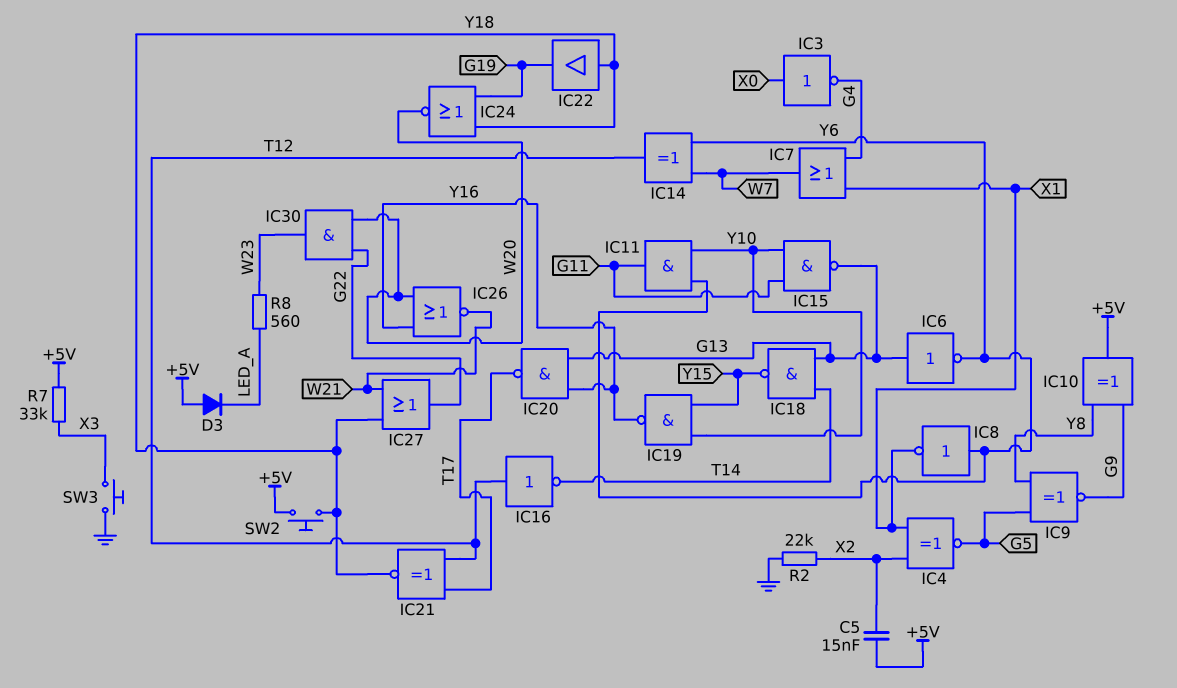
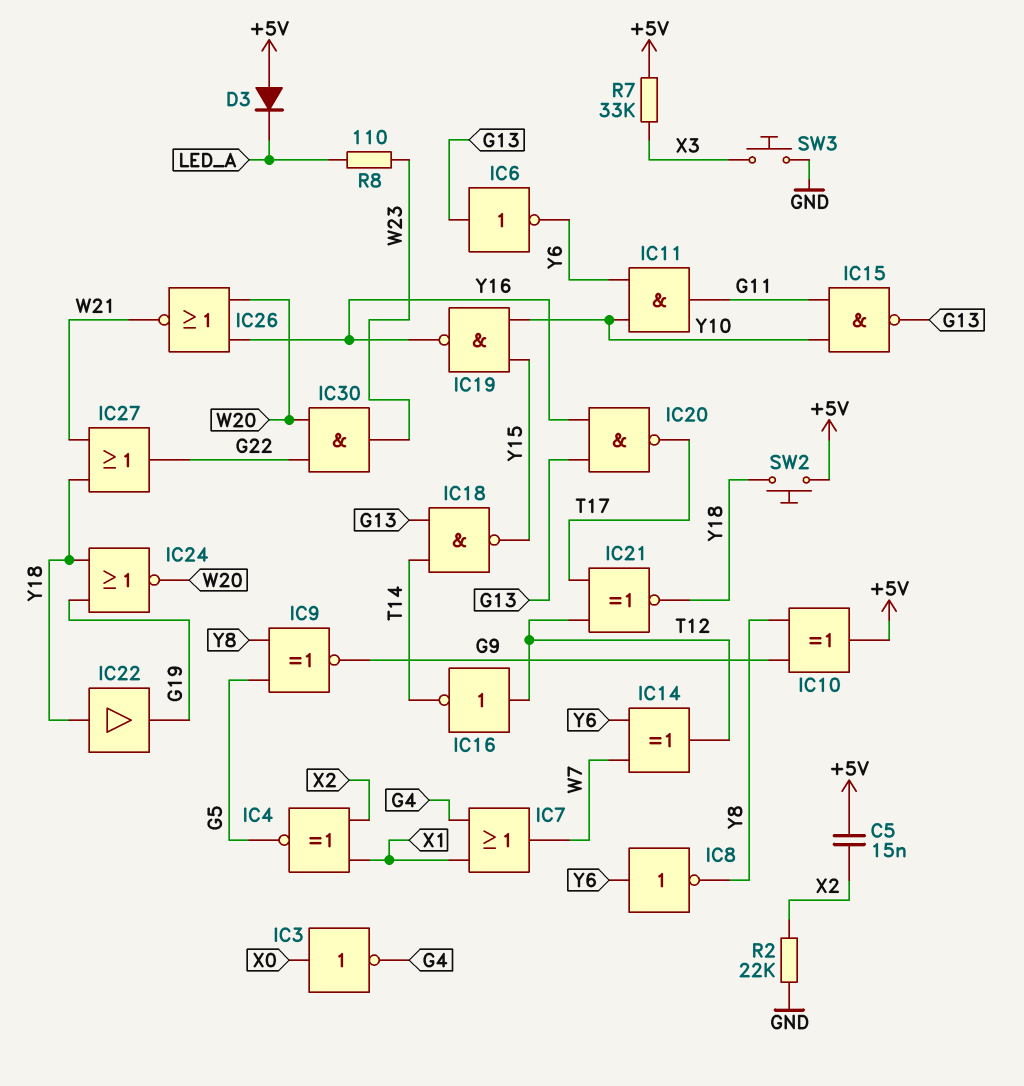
IC8: NOT (in Y6, out X1) -> NOT (in Y6, out Y8)
R8: 560 (LED_A, W23) -> 110 (LED_A, W23)

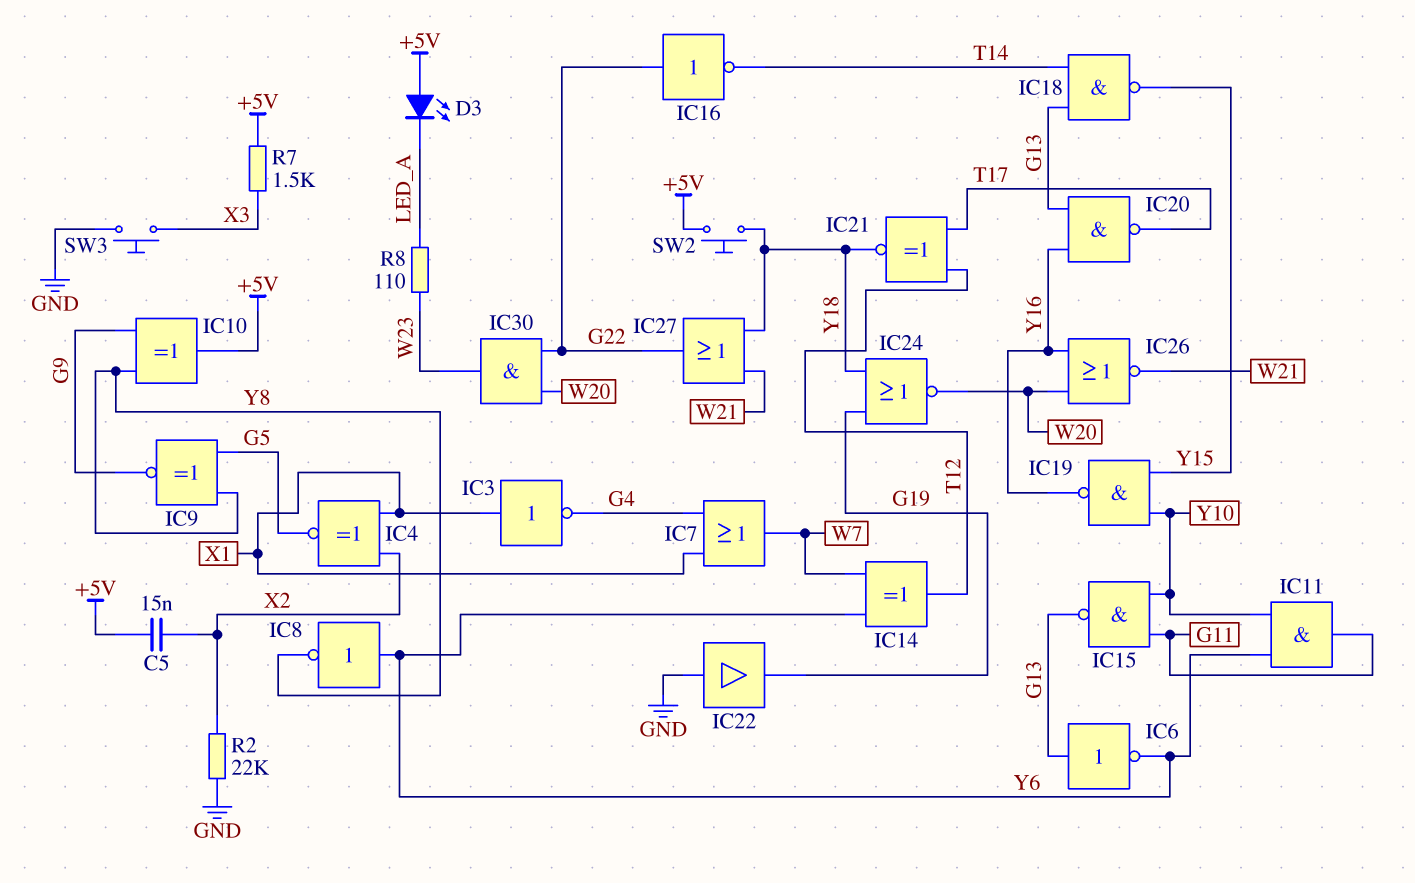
D3: diode (A +5V, K LED_A) -> LED (A +5V, K LED_A)
IC3: NOT (in X0, out G4) -> NOT (in X1, out G4)
IC16: NOT (in T12, out T14) -> NOT (in G22, out T14)
IC22: buffer (in Y18, out G19) -> buffer (in GND, out G19)
R7: 33k (+5V, X3) -> 1.5k (+5V, X3)

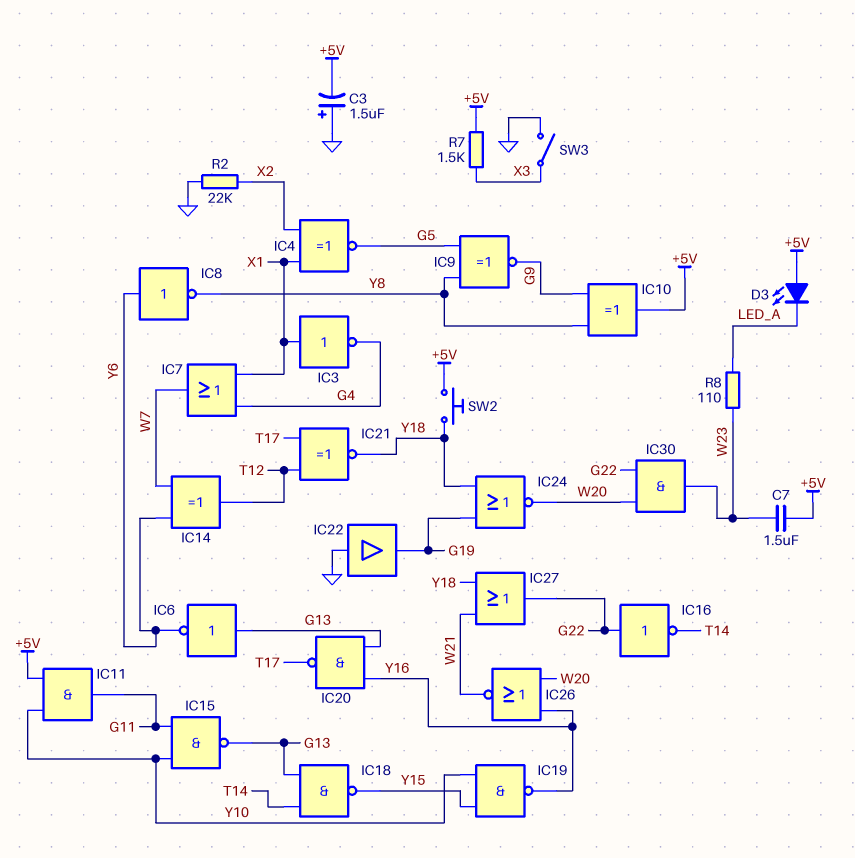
C3: none -> 1.5uF (plus GND, minus +5V)
C5: 15nF (+5V, X2) -> none
C7: none -> 1.5uF (+5V, W23)
IC11: AND (in Y6, in Y10, out G11) -> AND (in +5V, in Y10, out G11)
SW3: button (GND, X3) -> switch (GND, X3)

